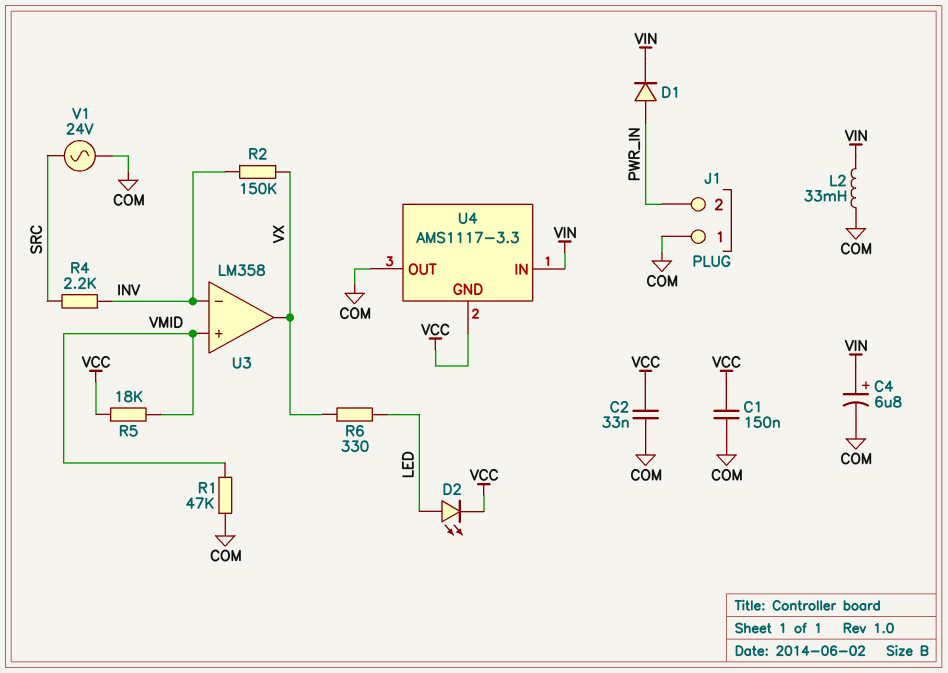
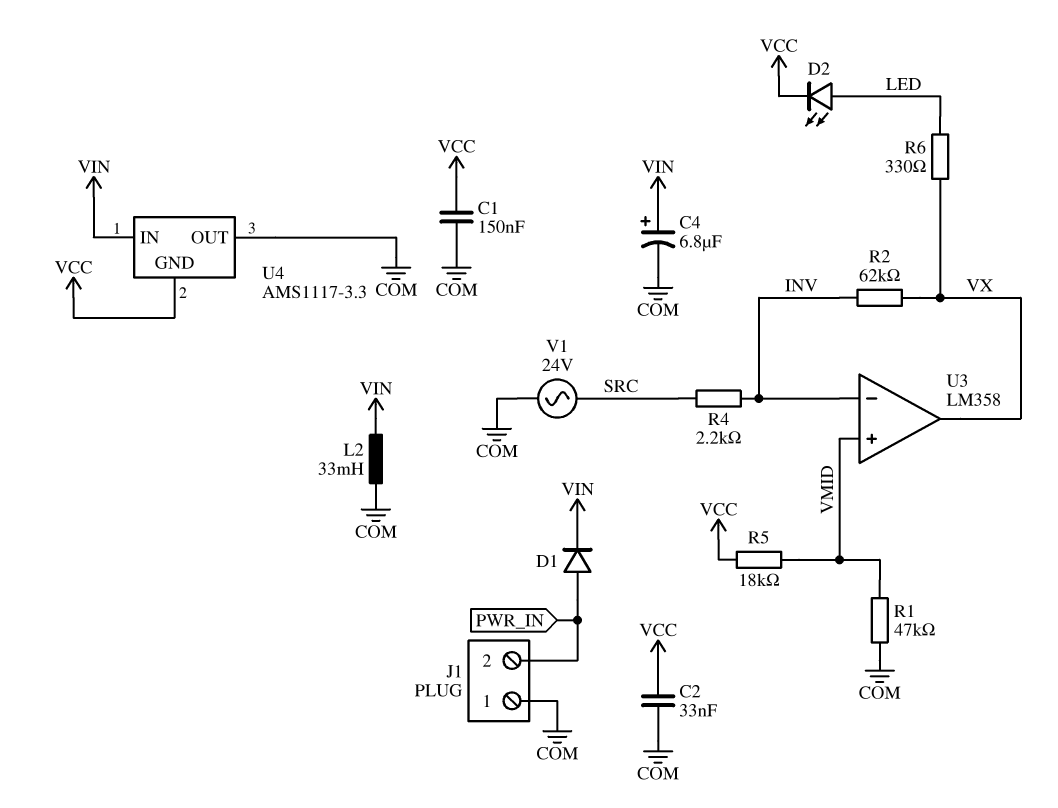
R2: 150k (INV, VX) -> 62k (INV, VX)

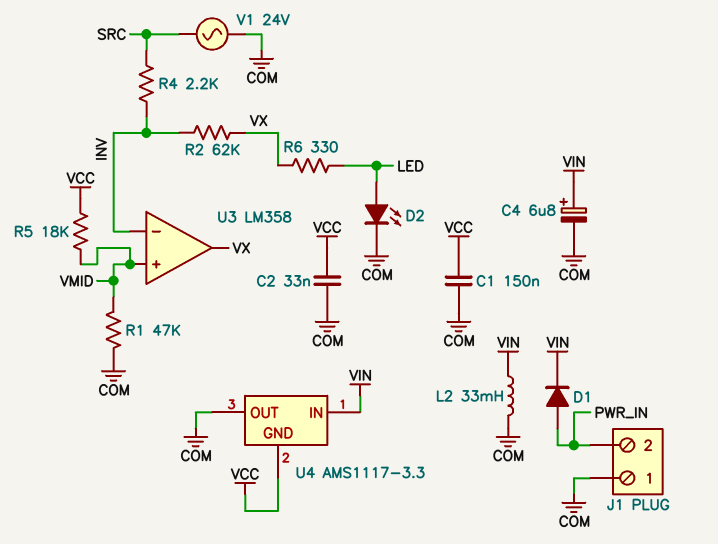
D2: LED (A LED, K VCC) -> LED (A LED, K COM)

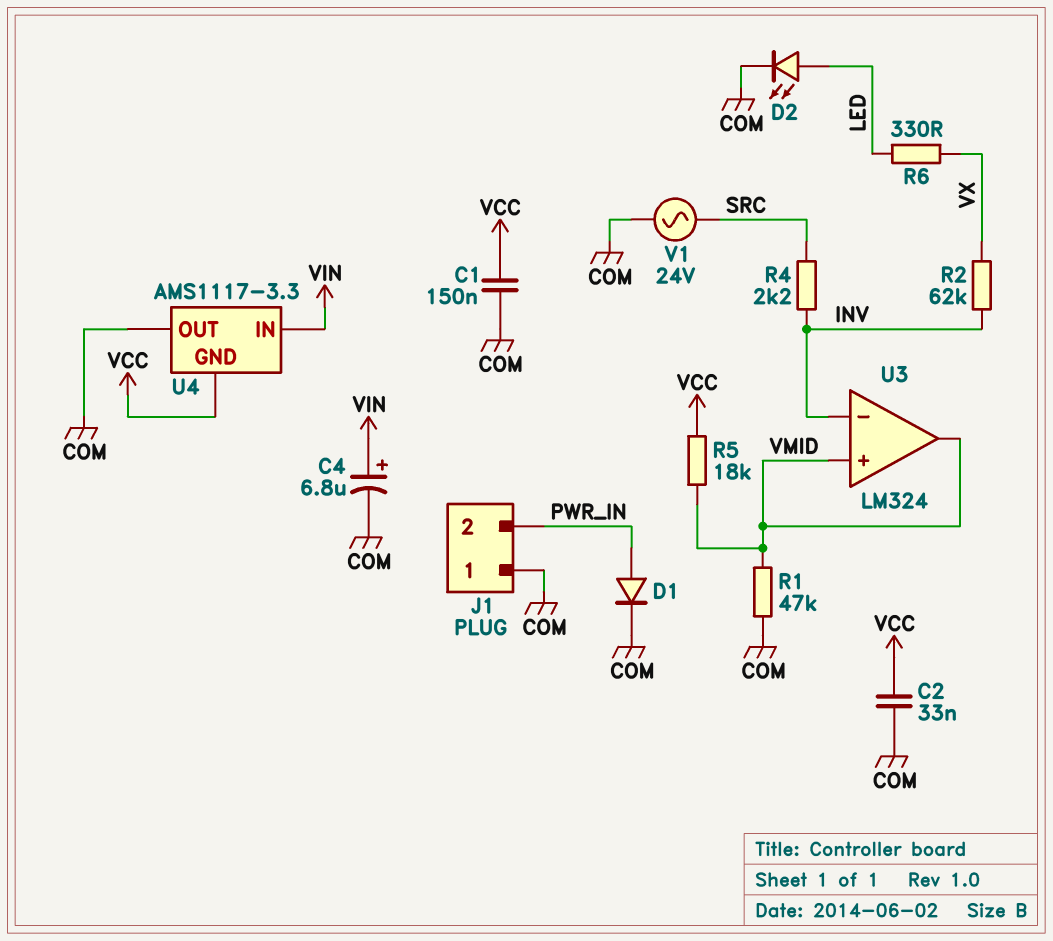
D1: diode (A PWR_IN, K VIN) -> diode (A PWR_IN, K COM)
L2: 33mH (COM, VIN) -> none
U3: LM358 -> LM324
U3 pin out: VX -> VMID

